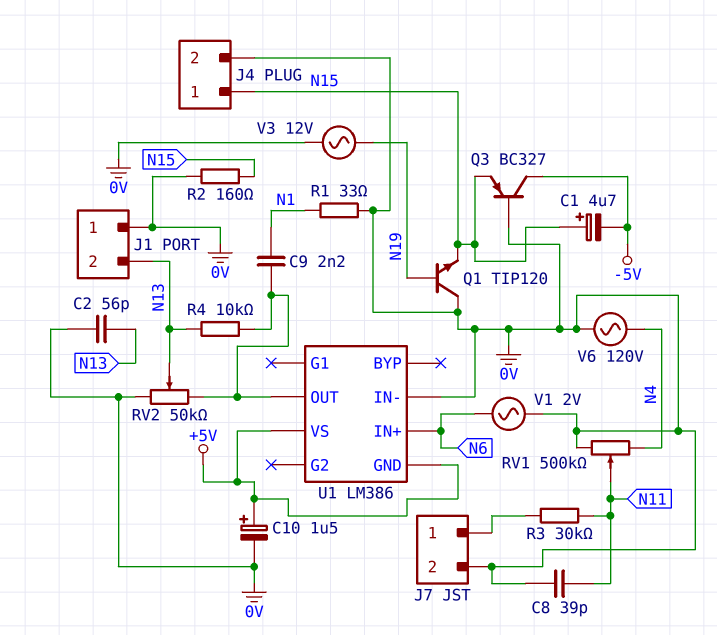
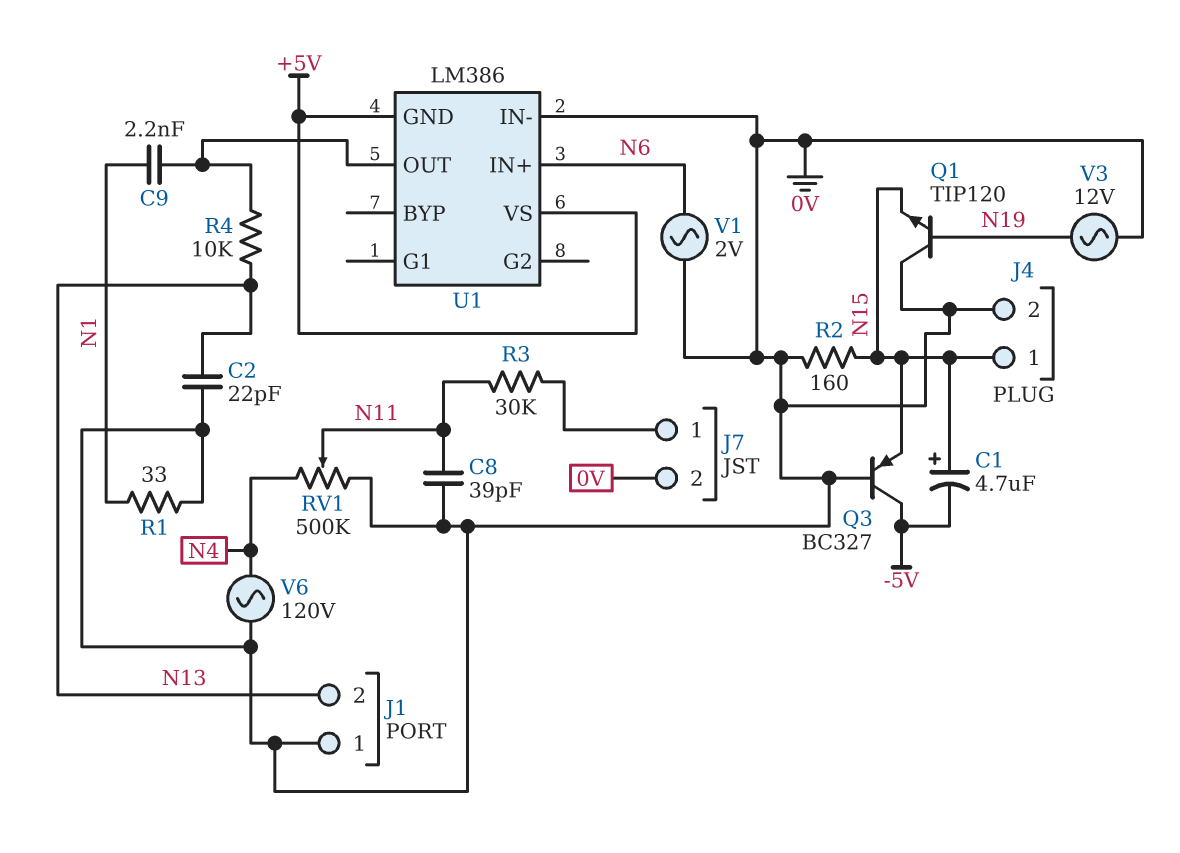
C2: 56pF (0V, N13) -> 22pF (0V, N13)
C10: 1.5uF (plus +5V, minus 0V) -> none
RV2: 50k (0V, U1/OUT, wiper N13) -> none

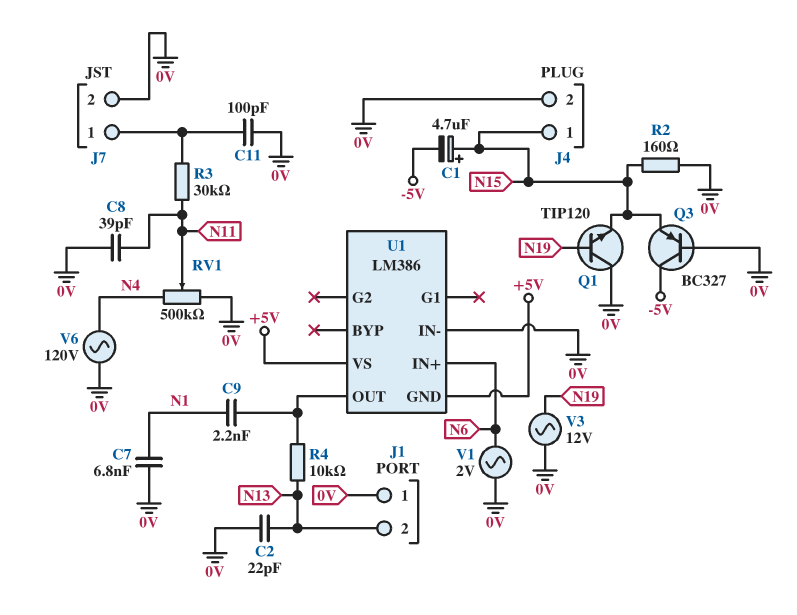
C7: none -> 6.8nF (0V, N1)
C11: none -> 100pF (0V, J7/1)
R1: 33 (0V, N1) -> none

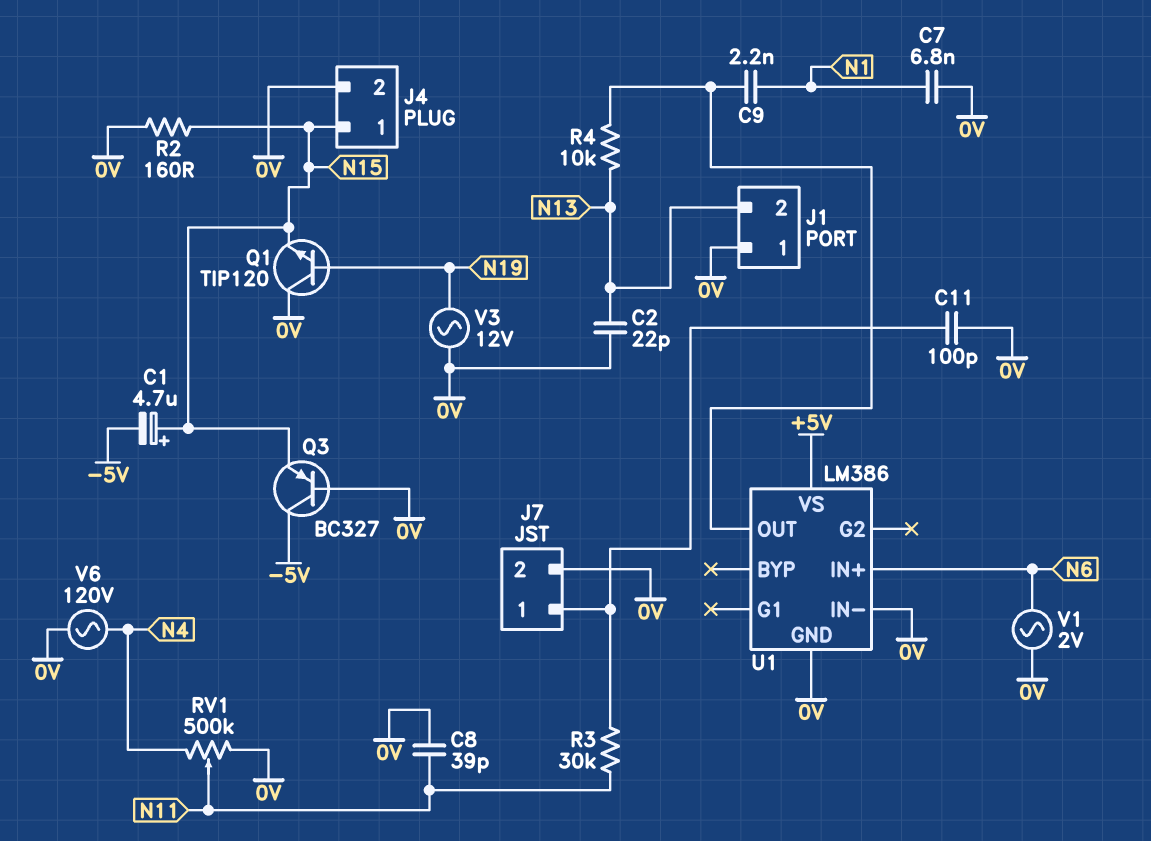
U1 pin GND: +5V -> 0V

